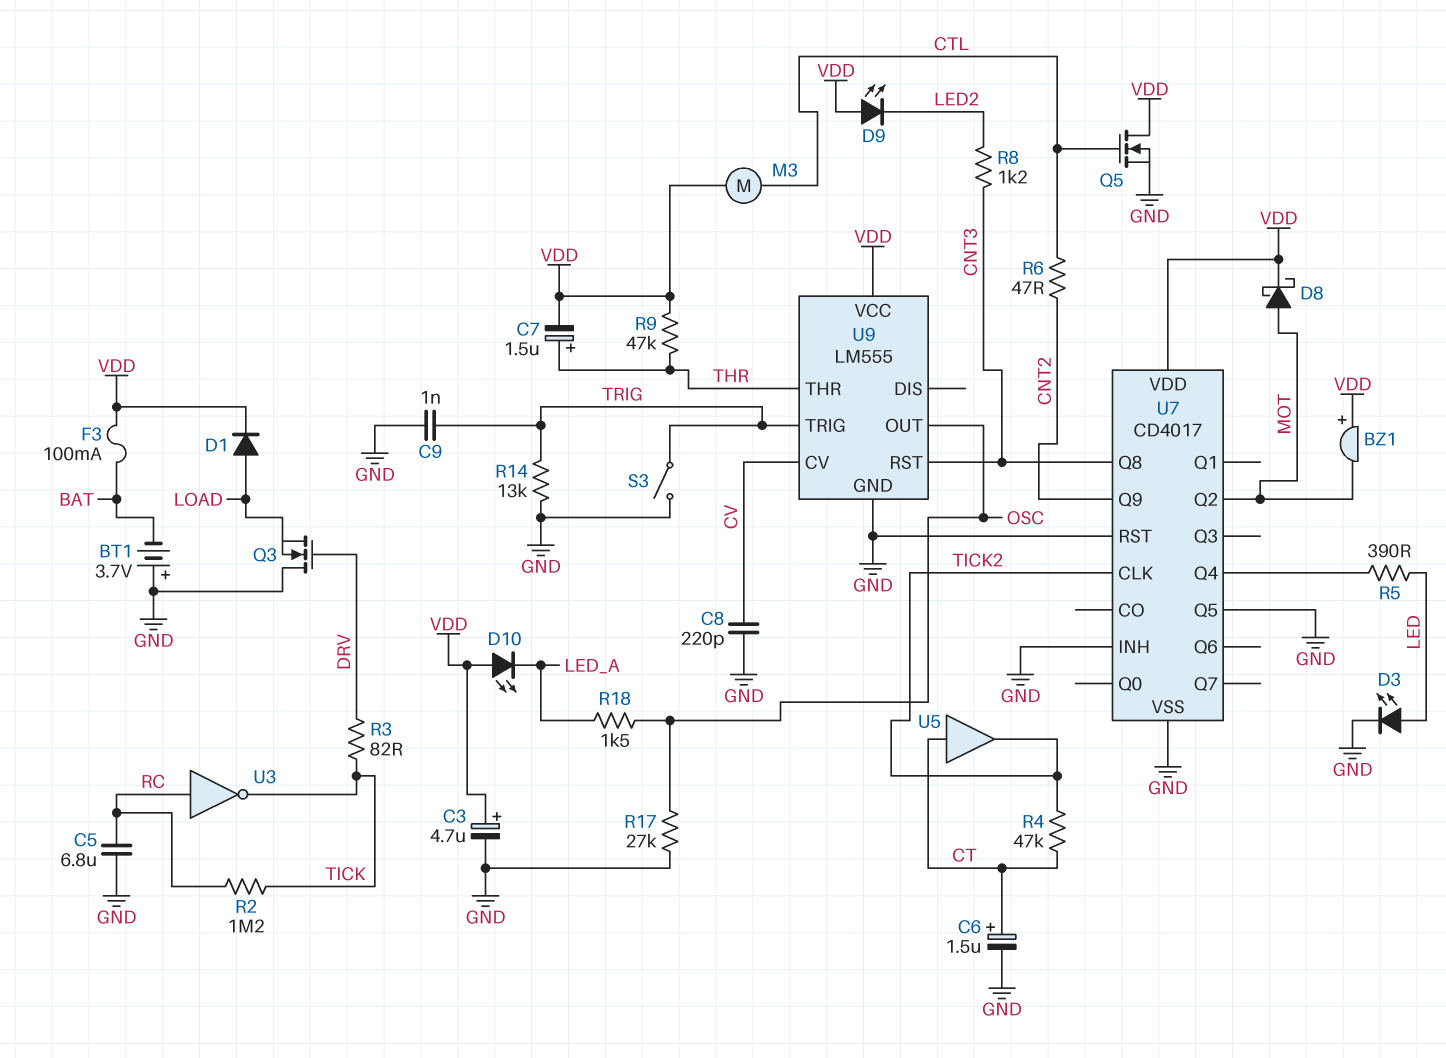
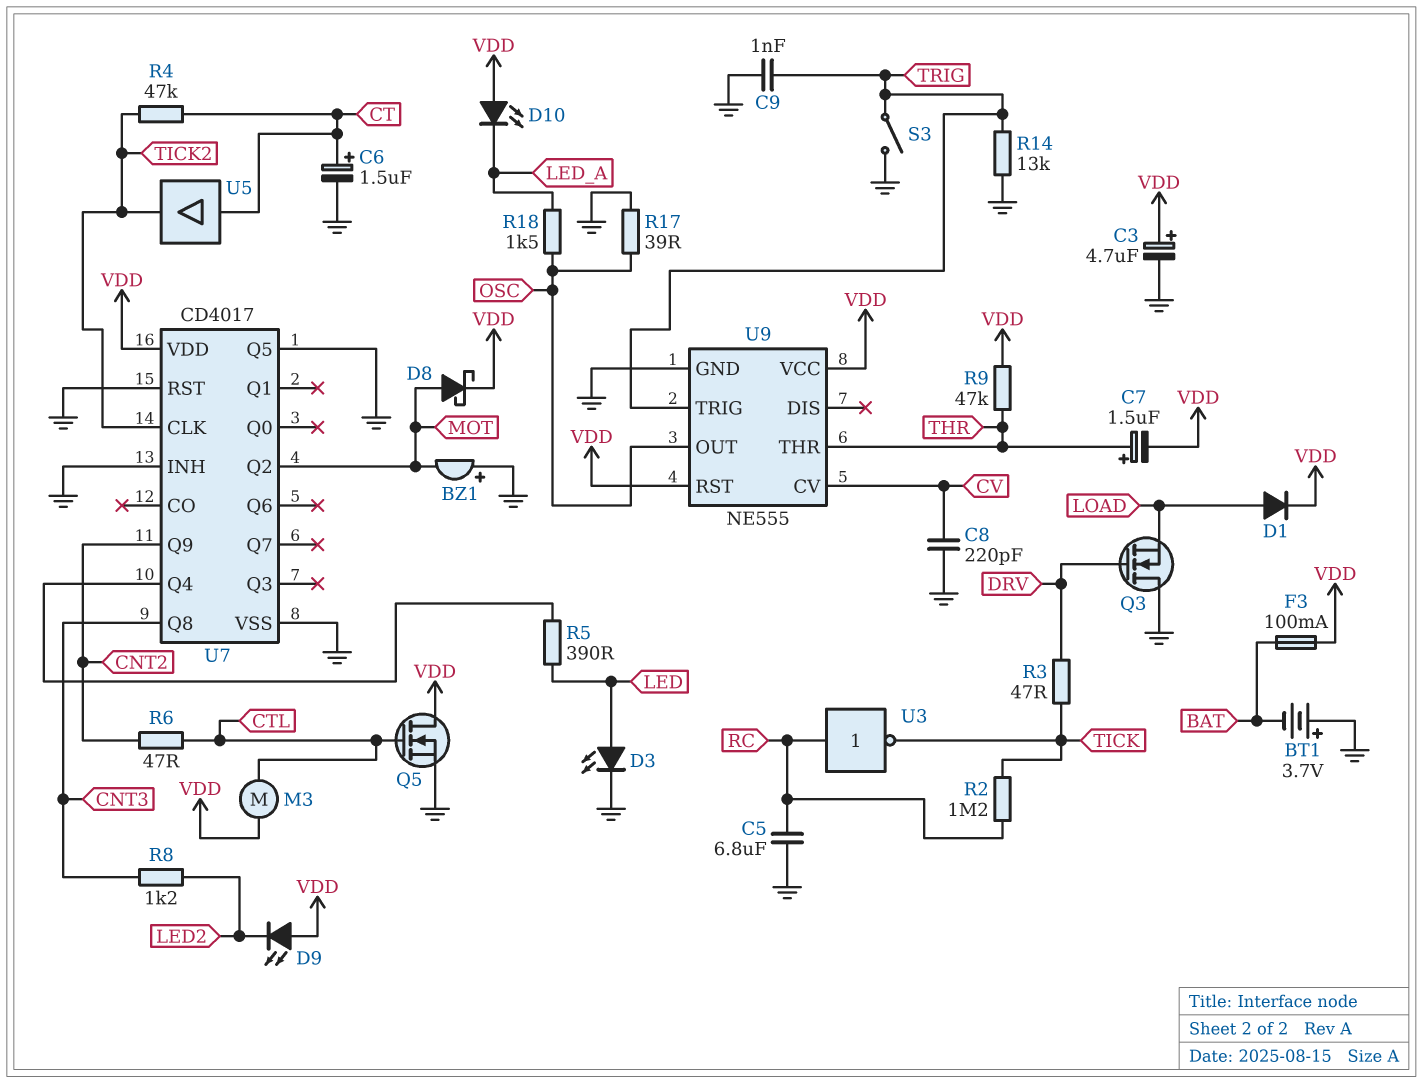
BZ1: buzzer (plus VDD, minus MOT) -> buzzer (plus GND, minus MOT)
R3: 82 (DRV, TICK) -> 47 (DRV, TICK)
R17: 27k (GND, OSC) -> 39 (GND, OSC)
U9: LM555 -> NE555
U9 pin RST: CNT3 -> VDD

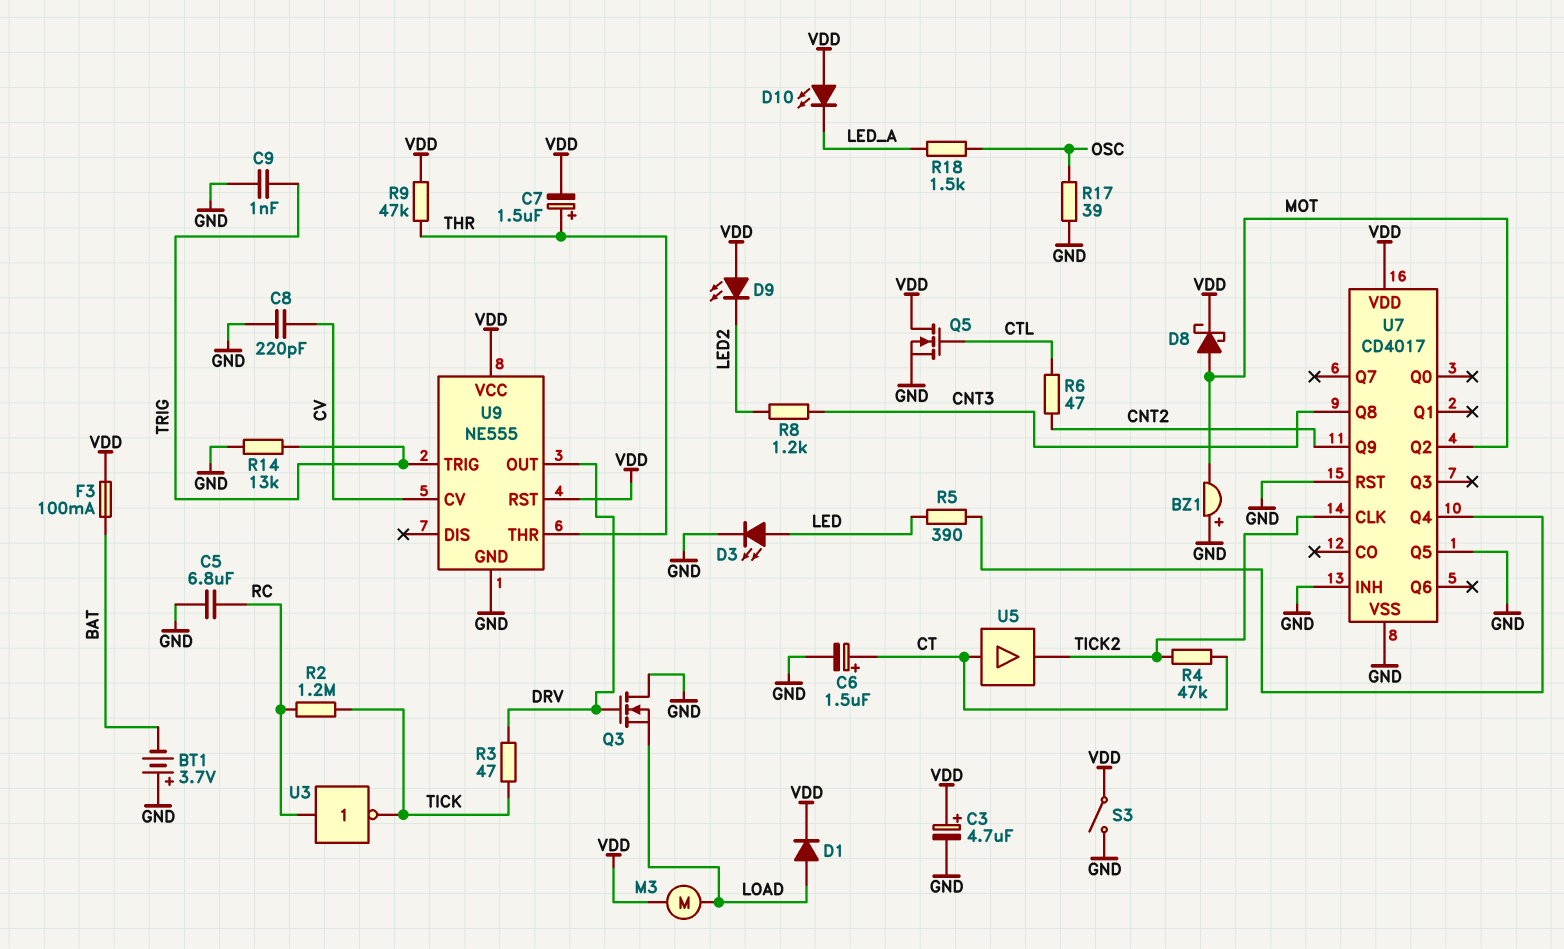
M3: motor (CTL, VDD) -> motor (LOAD, VDD)
S3: switch (GND, TRIG) -> switch (GND, VDD)
U9 pin OUT: OSC -> DRV

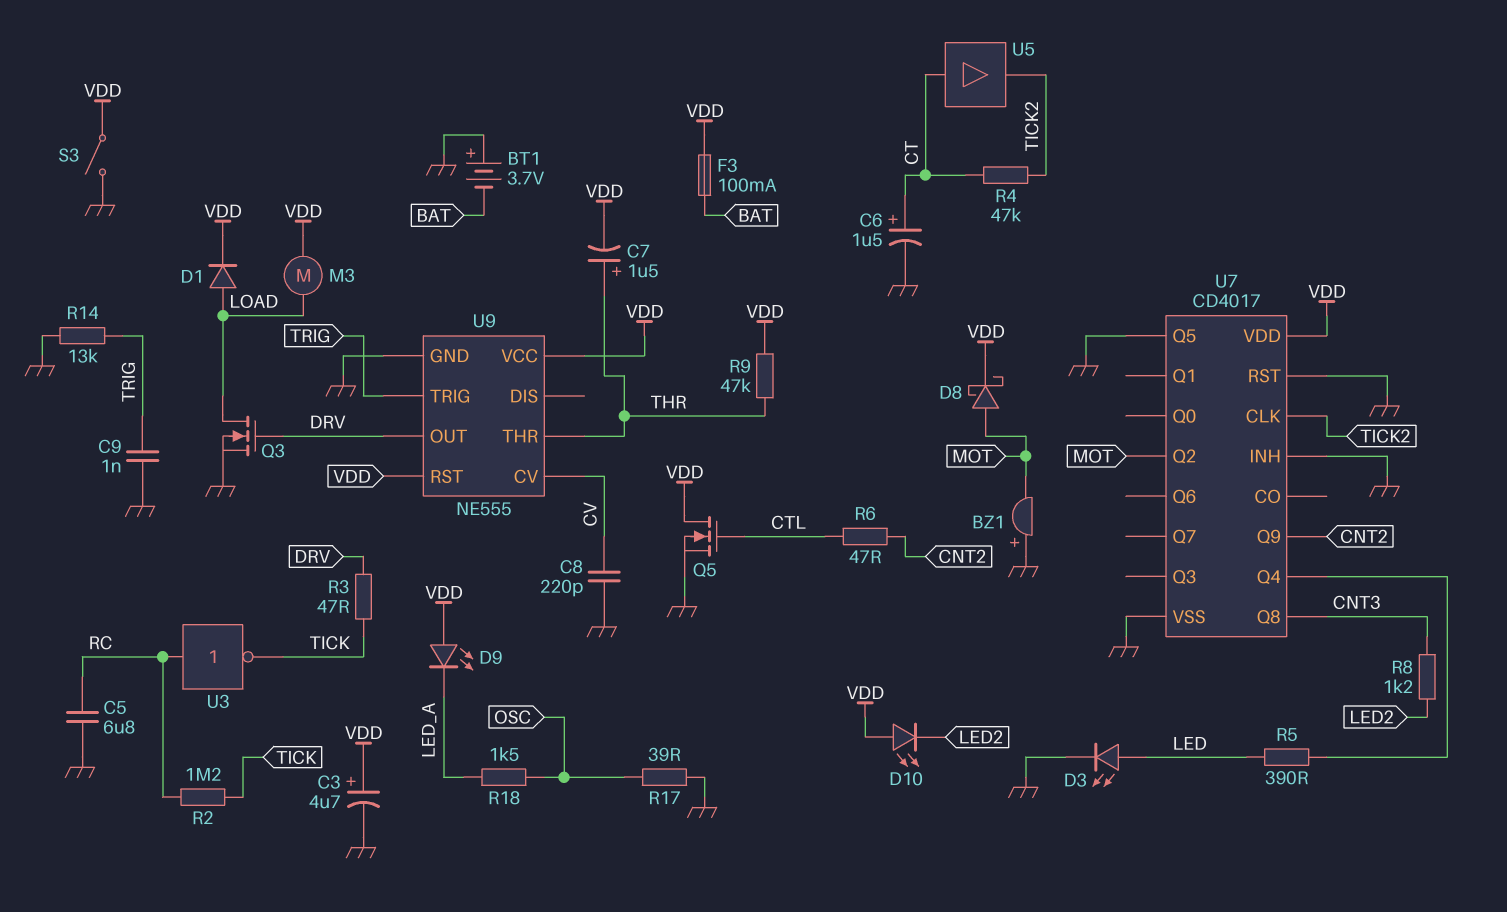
D9: LED (A VDD, K LED2) -> LED (A VDD, K LED_A)
D10: LED (A VDD, K LED_A) -> LED (A VDD, K LED2)
Q3: NMOS (G DRV, D GND, S LOAD) -> NMOS (G DRV, D LOAD, S GND)

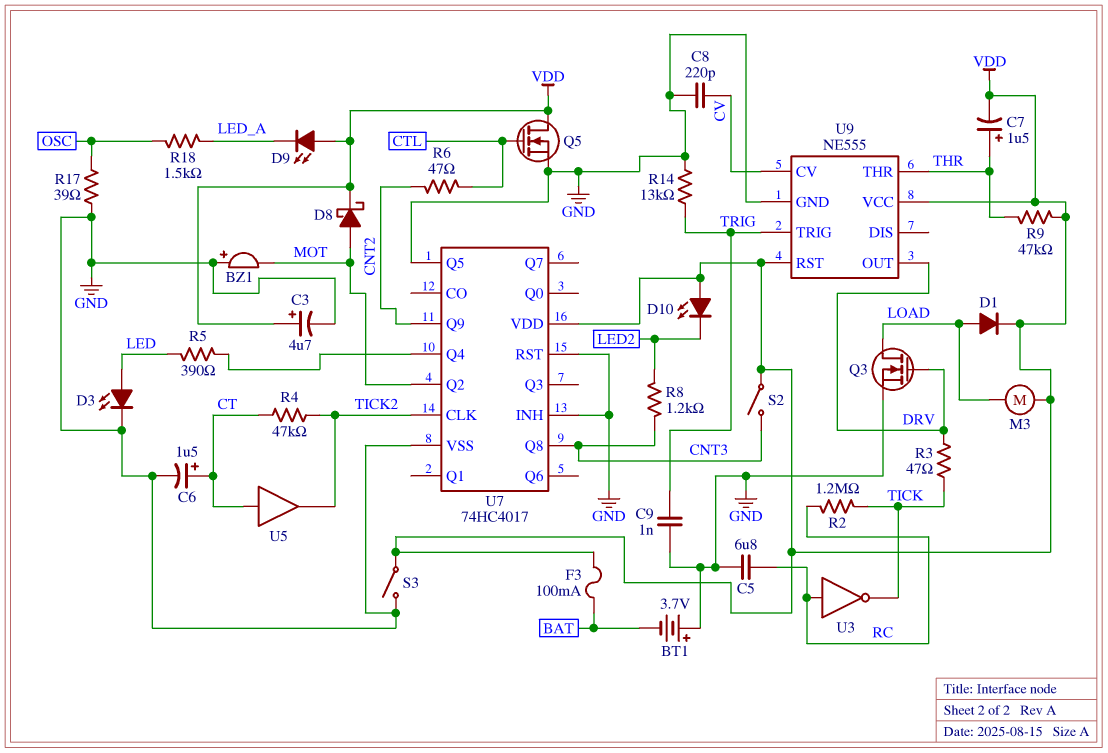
S2: none -> switch (CNT3, VDD)
U7: CD4017 -> 74HC4017

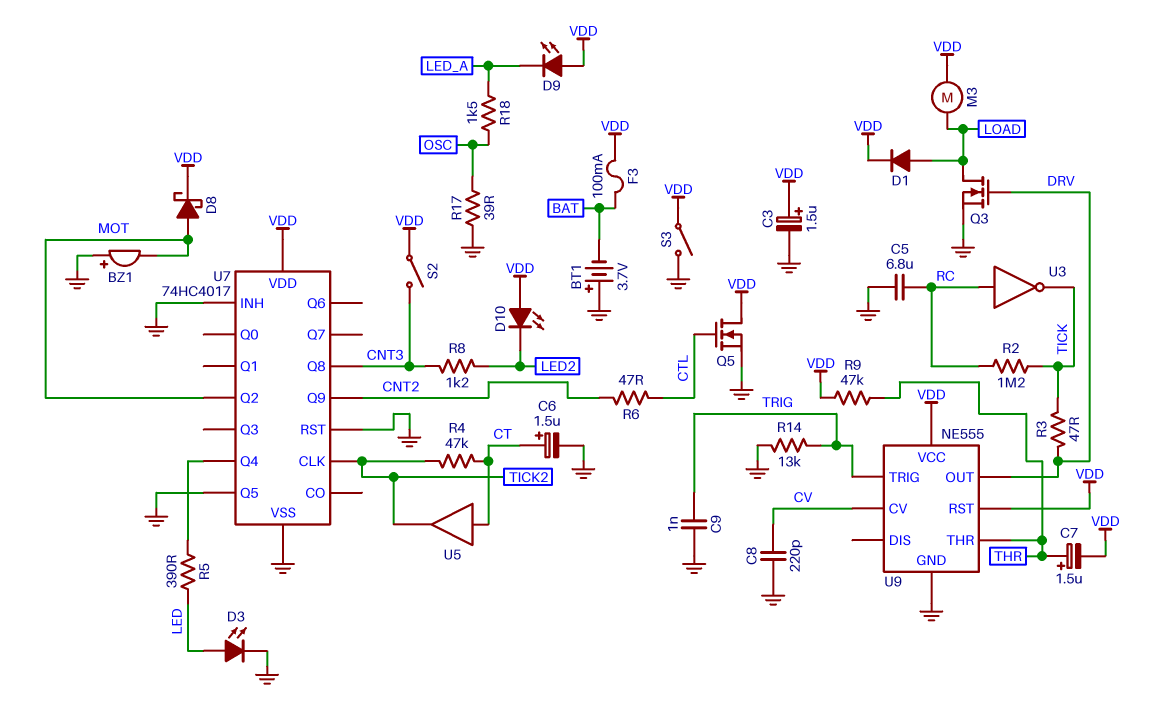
C3: 4.7uF (plus VDD, minus GND) -> 1.5uF (plus VDD, minus GND)

